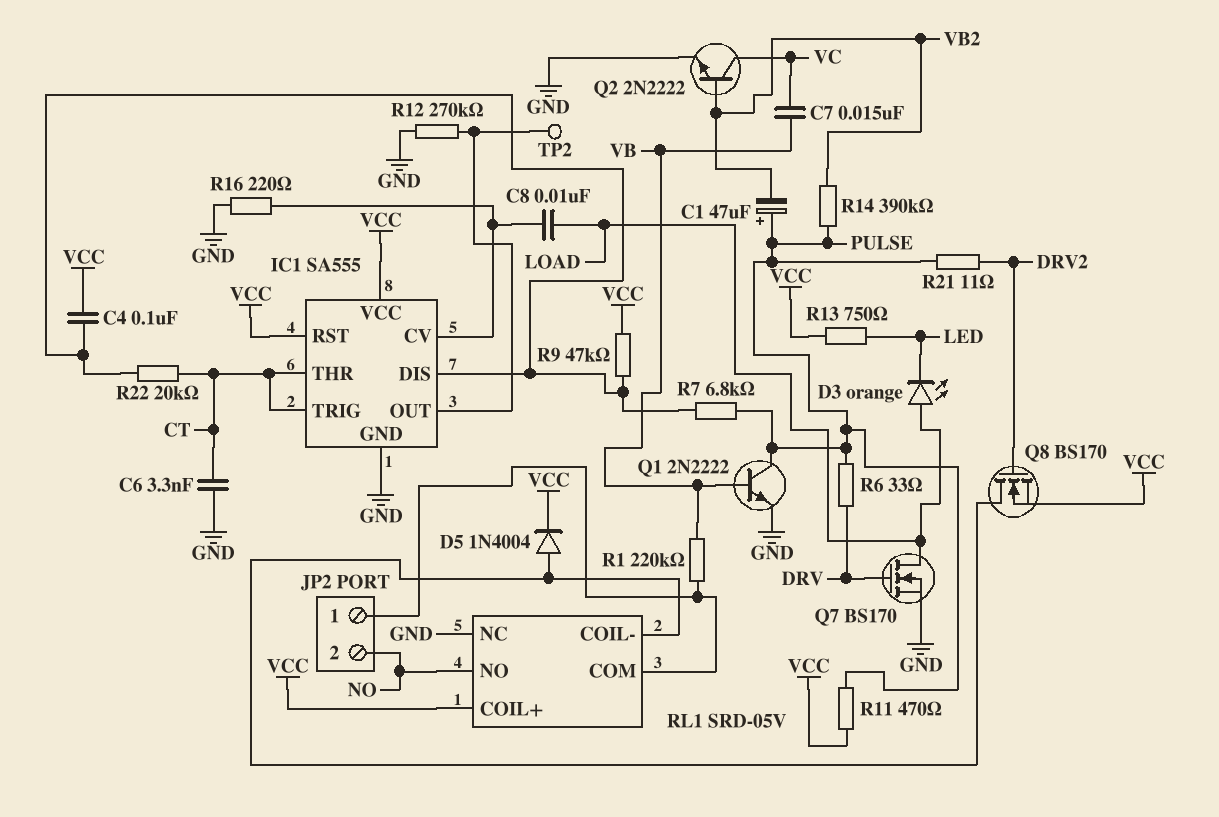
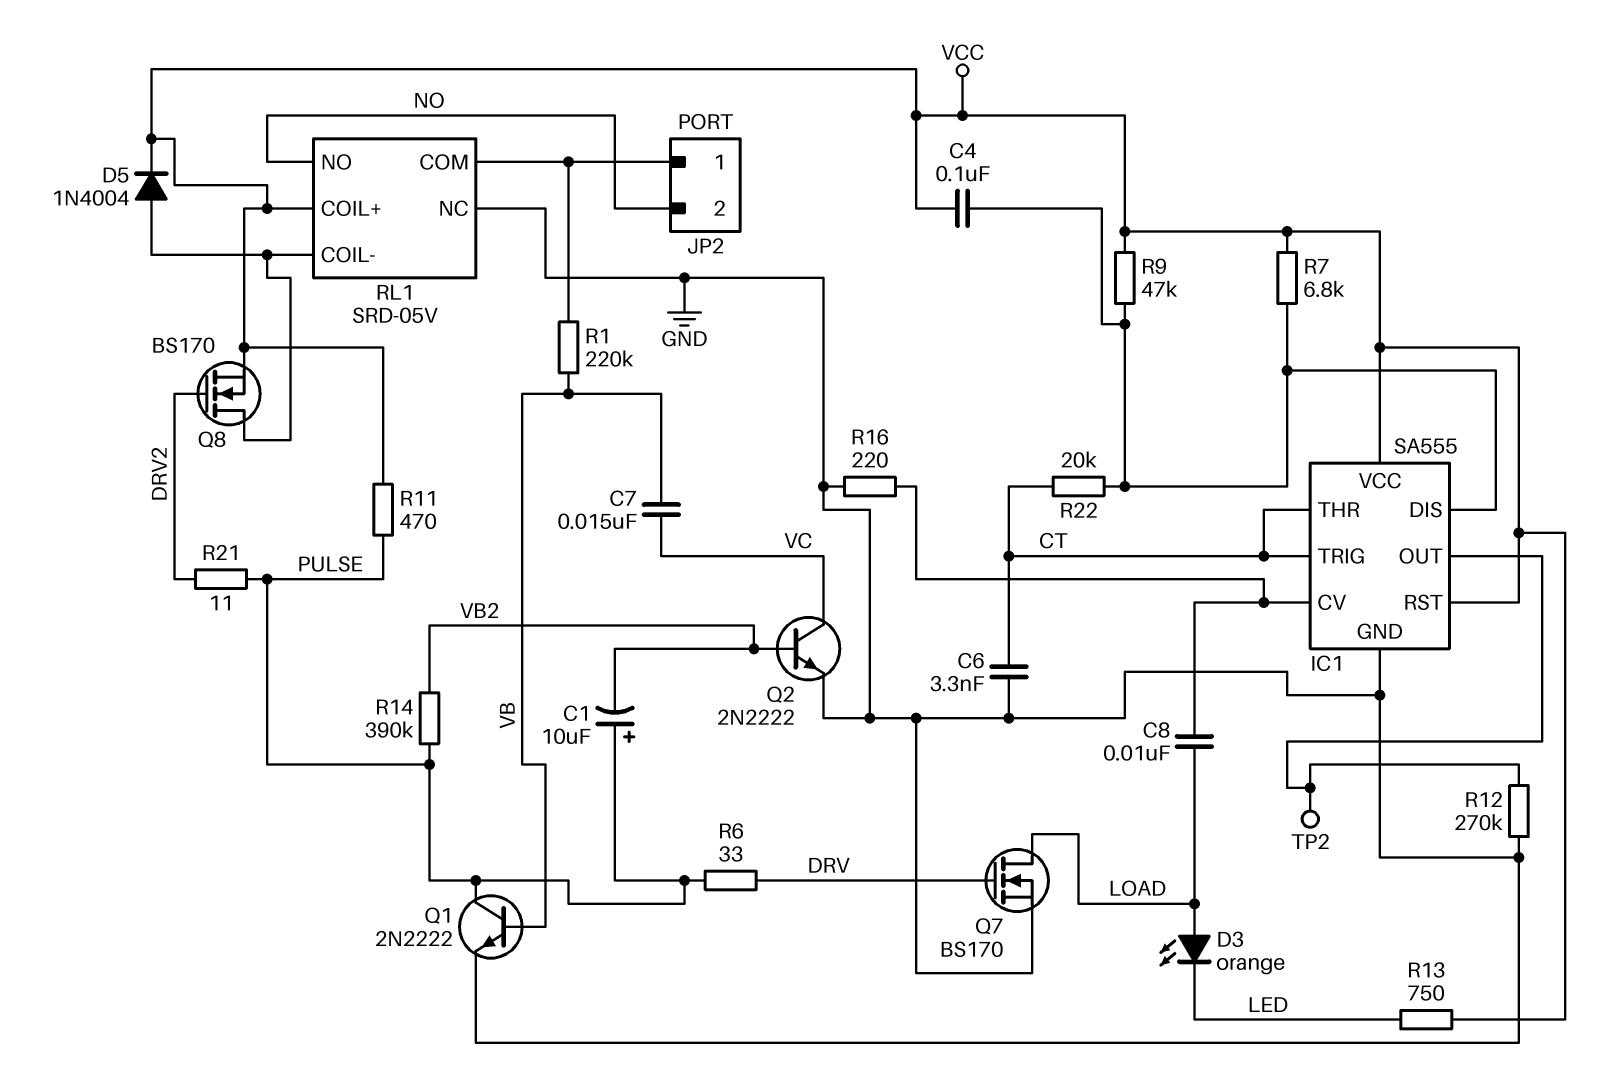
C1: 47uF (plus PULSE, minus VB2) -> 10uF (plus PULSE, minus VB2)
R7: 6.8k (IC1/DIS, PULSE) -> 6.8k (IC1/DIS, VCC)

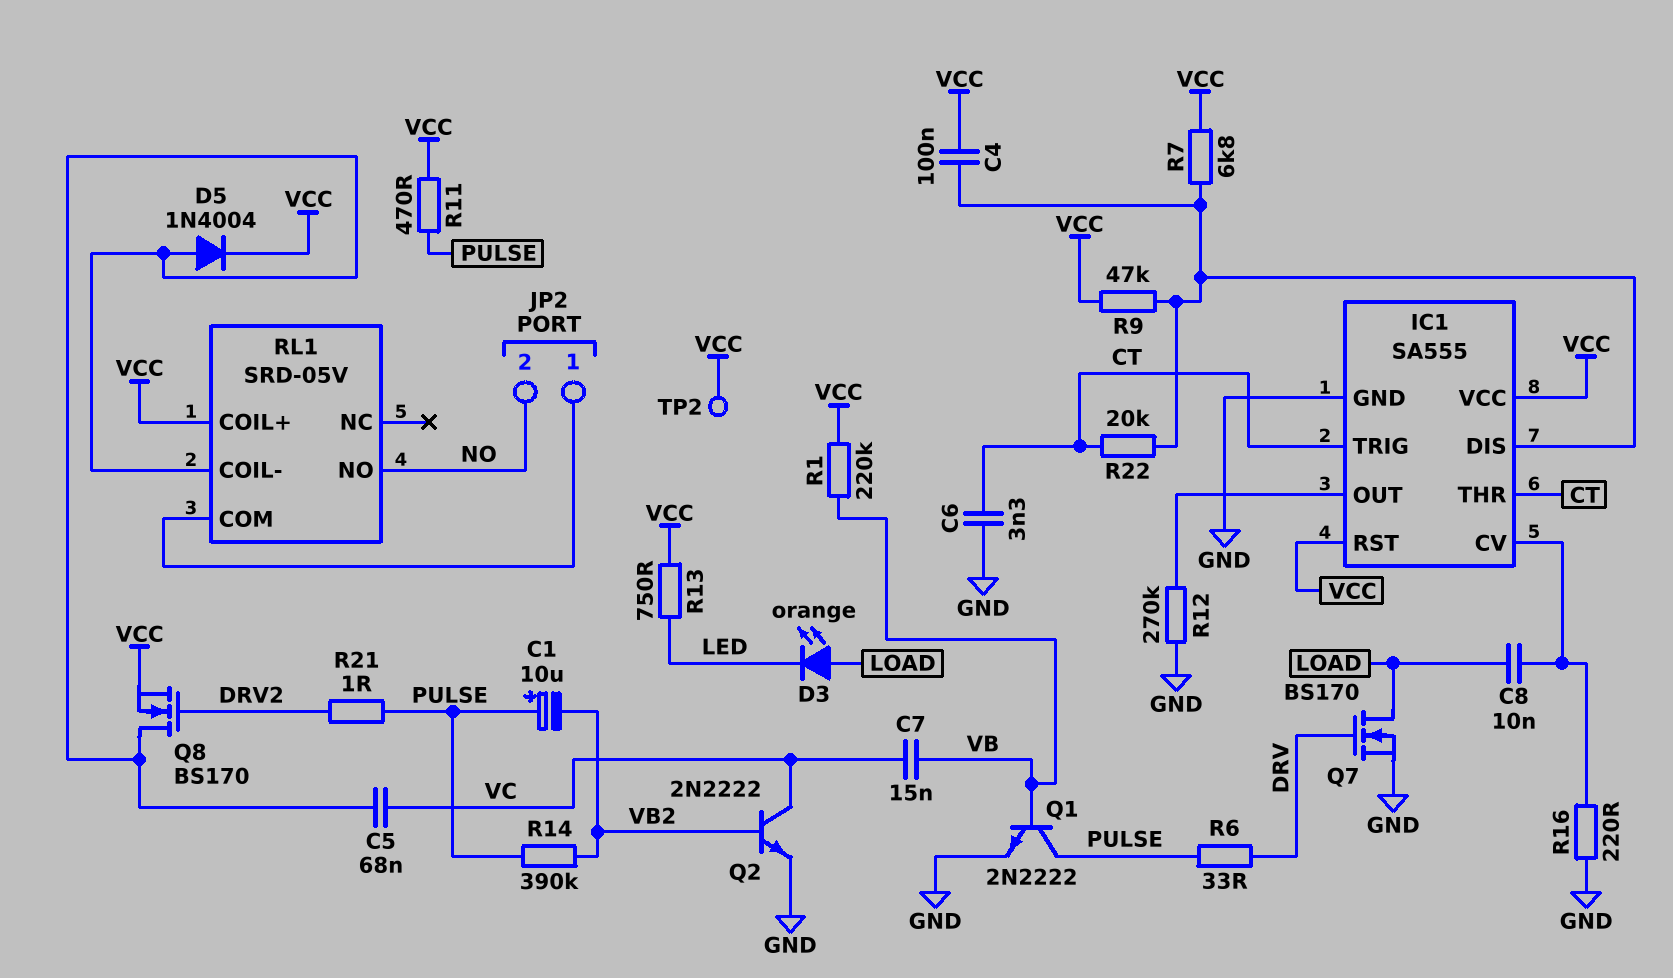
C5: none -> 68nF (RL1/COIL-, VC)
R1: 220k (JP2/1, VB) -> 220k (VB, VCC)
R21: 11 (DRV2, PULSE) -> 1 (DRV2, PULSE)
RL1 pin NC: GND -> none
TP2: test point (IC1/OUT) -> test point (VCC)

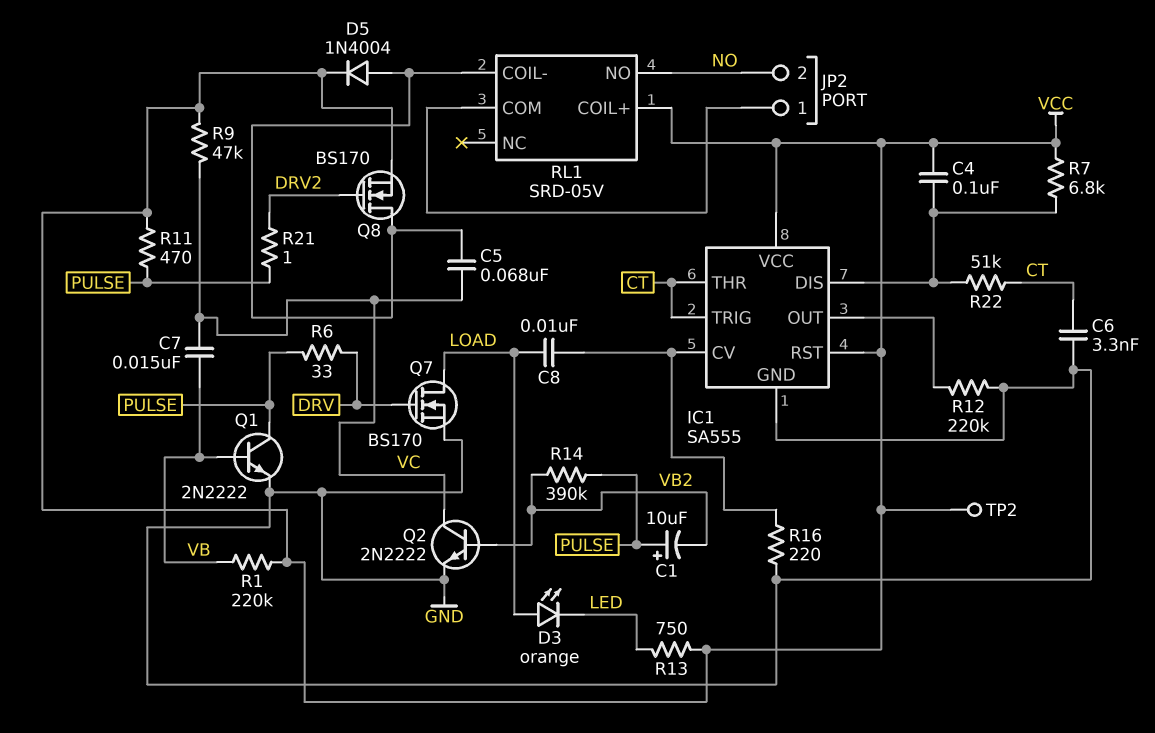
R9: 47k (IC1/DIS, VCC) -> 47k (VC, VCC)
R12: 270k (GND, IC1/OUT) -> 220k (GND, IC1/OUT)
R22: 20k (CT, IC1/DIS) -> 51k (CT, IC1/DIS)

